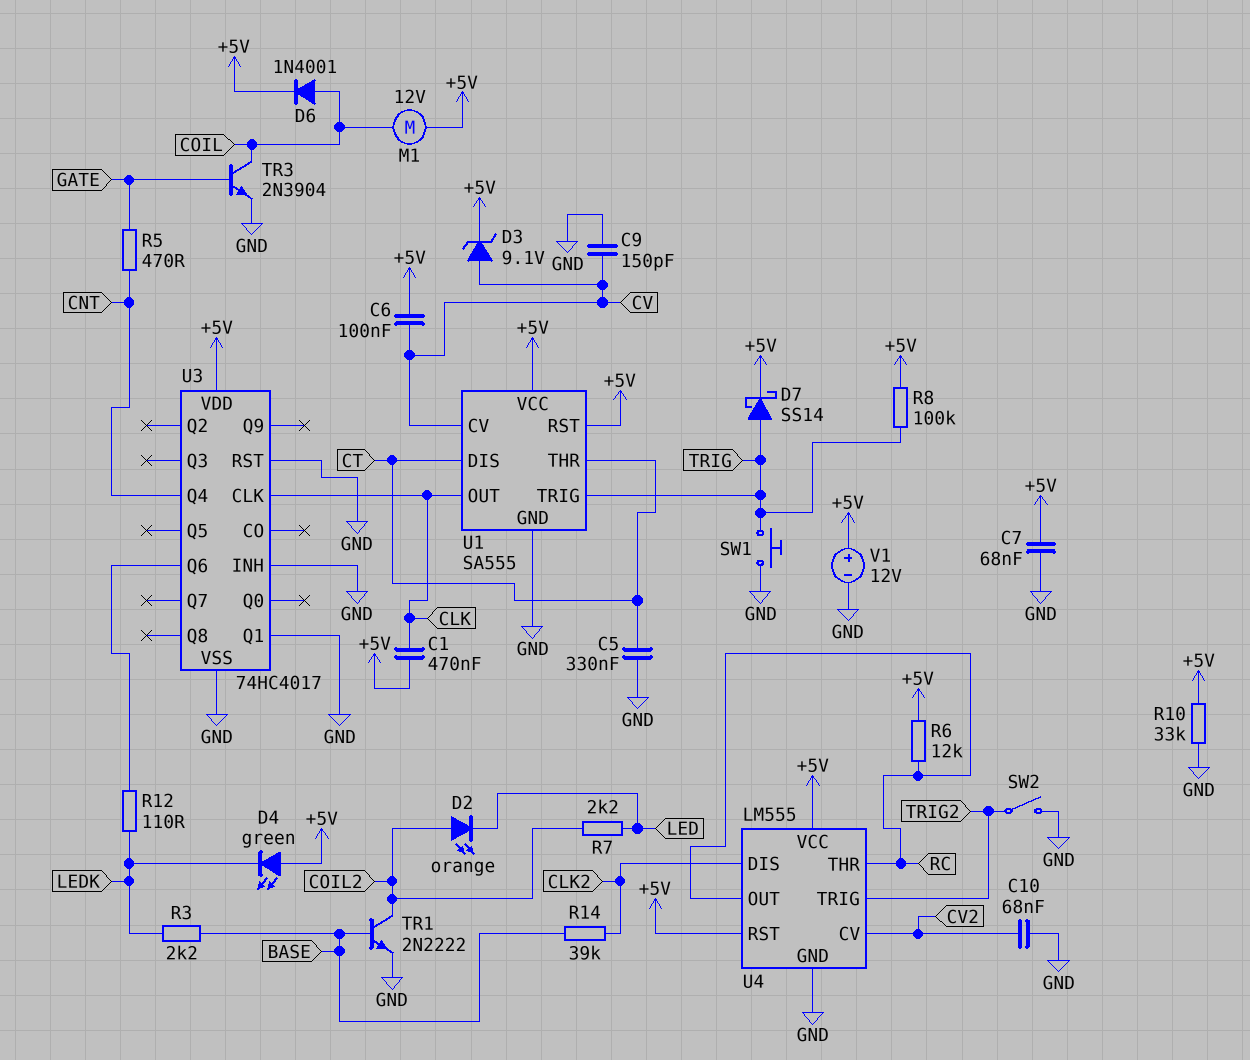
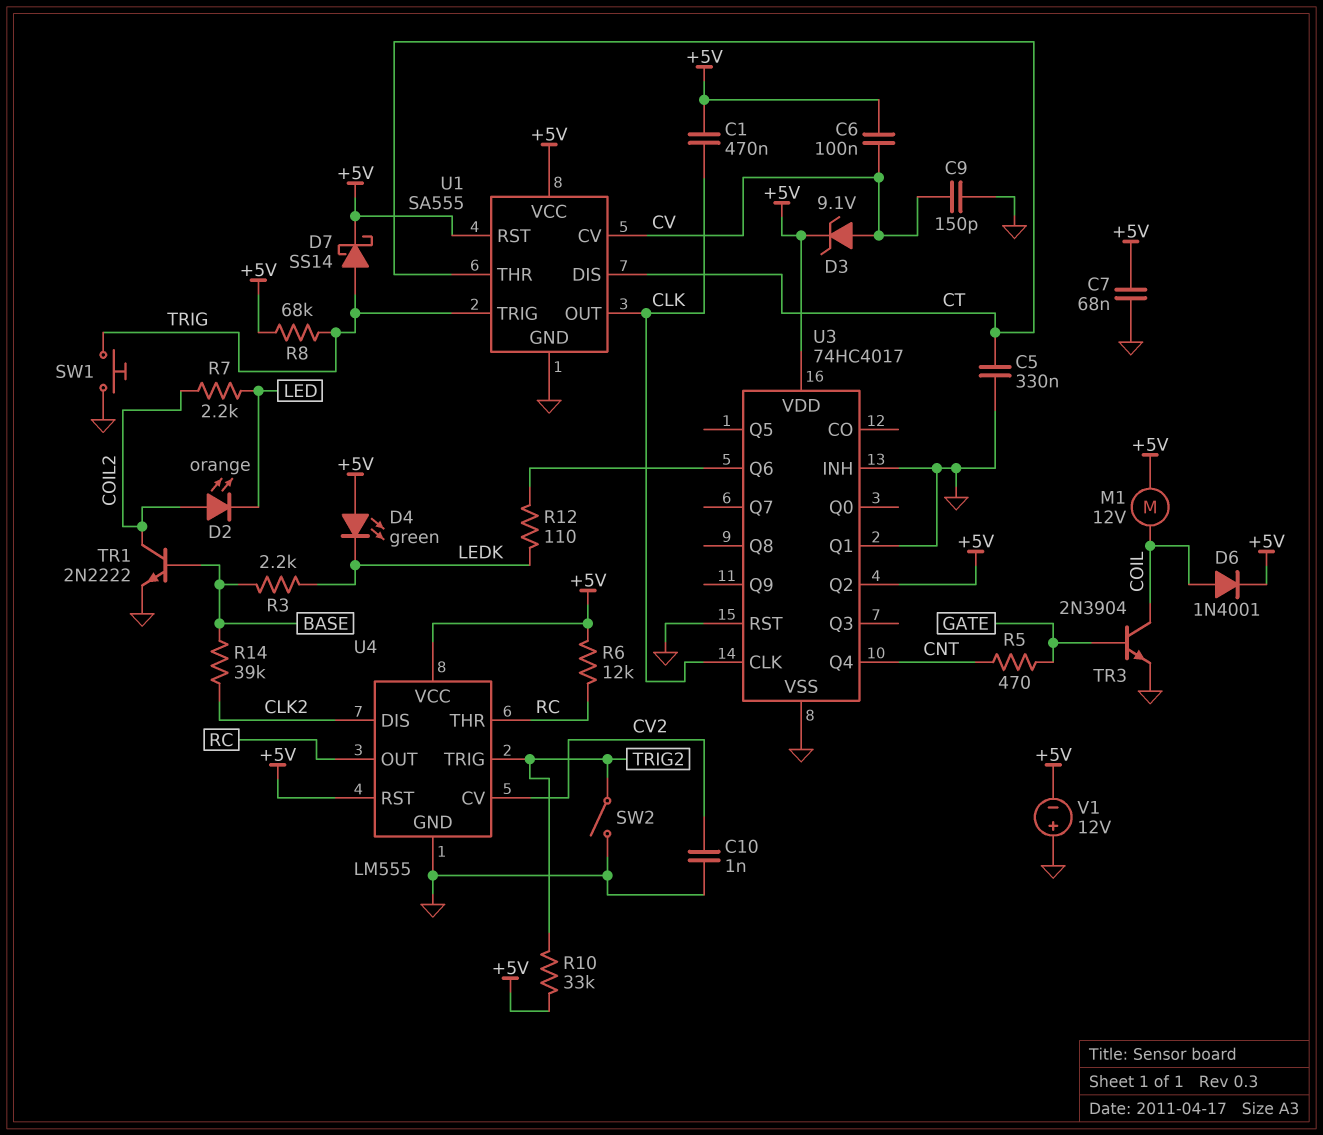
C10: 68nF (CV2, GND) -> 1nF (CV2, GND)
R8: 100k (+5V, TRIG) -> 68k (+5V, TRIG)
R10: 33k (+5V, GND) -> 33k (+5V, TRIG2)
U3 pin Q2: none -> +5V
V1: 12V (plus +5V, minus GND) -> 12V (plus GND, minus +5V)

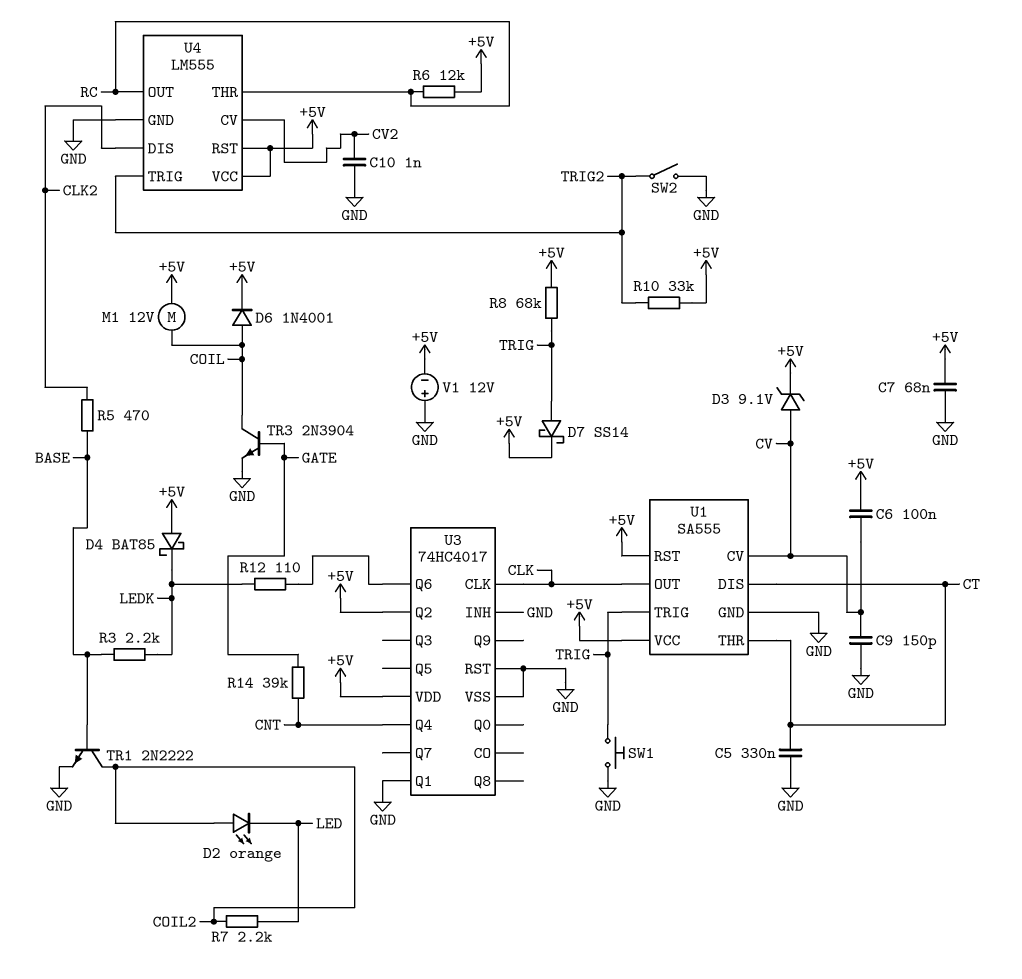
C1: 470nF (+5V, CLK) -> none
D4: LED green (A +5V, K LEDK) -> schottky BAT85 (A +5V, K LEDK)
R5: 470 (CNT, GATE) -> 470 (BASE, CLK2)
R14: 39k (BASE, CLK2) -> 39k (CNT, GATE)

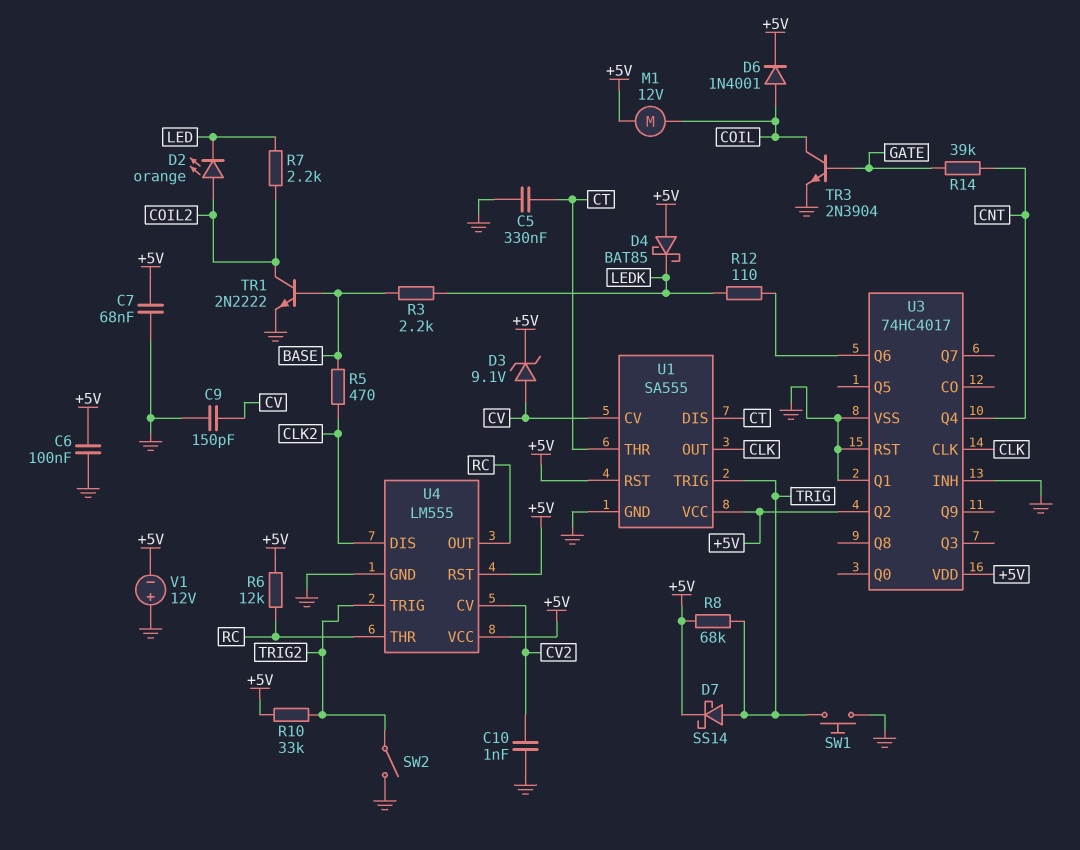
C6: 100nF (+5V, CV) -> 100nF (+5V, GND)

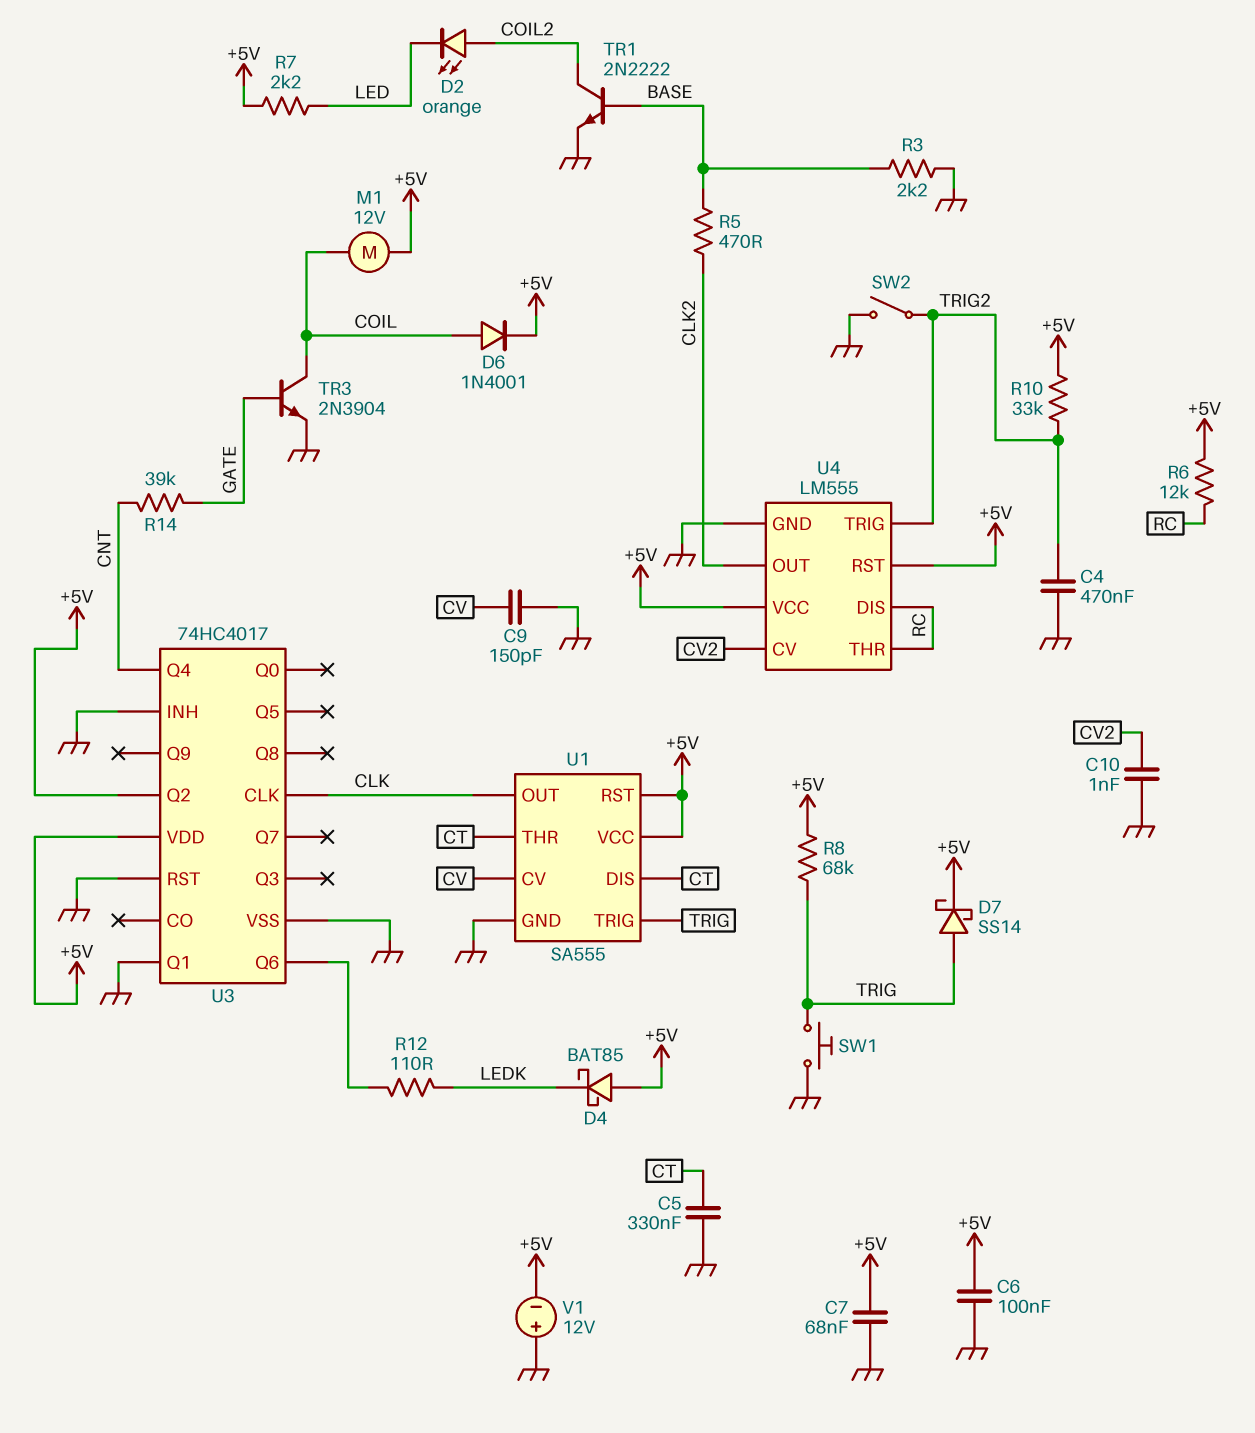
C4: none -> 470nF (GND, TRIG2)
D3: zener 9.1V (A CV, K +5V) -> none
R3: 2.2k (BASE, LEDK) -> 2.2k (BASE, GND)
R7: 2.2k (COIL2, LED) -> 2.2k (+5V, LED)
U4 pin DIS: CLK2 -> RC
U4 pin OUT: RC -> CLK2

